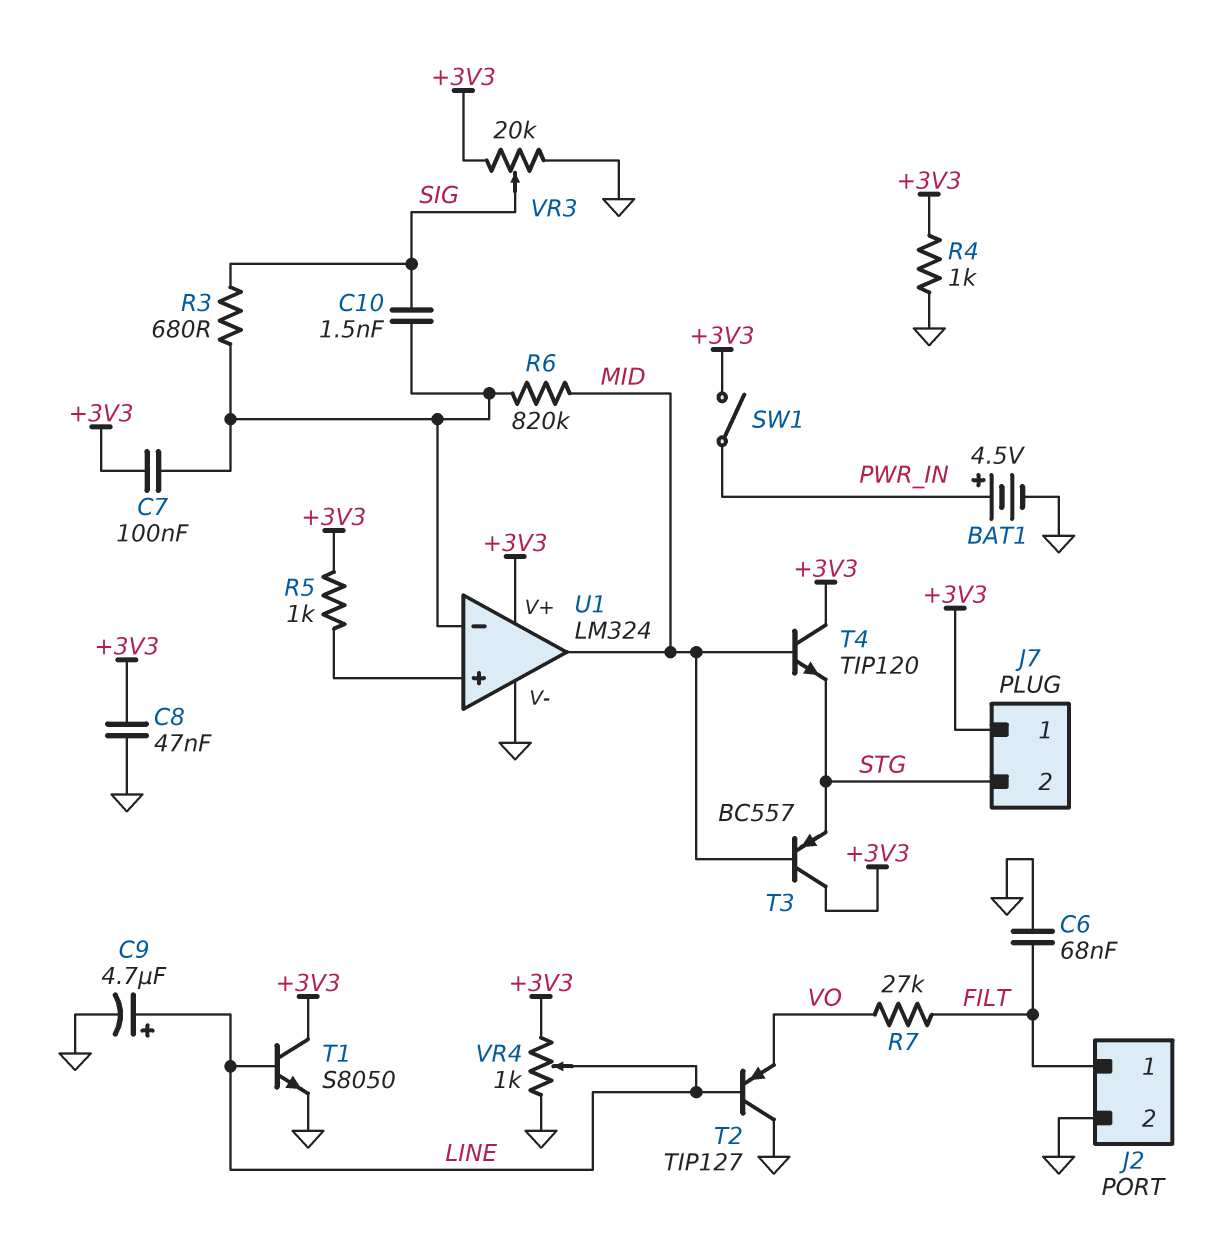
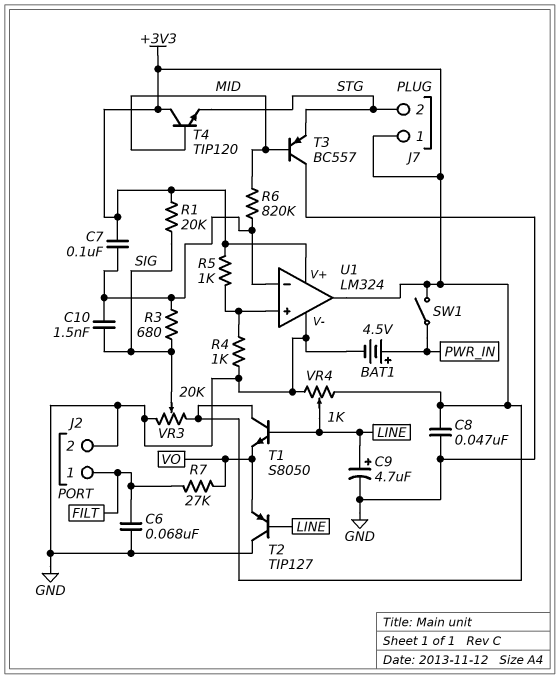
R1: none -> 20k (+3V3, SIG)
R4: 1k (+3V3, GND) -> 1k (GND, U1/in+)
T1: NPN S8050 (B LINE, C +3V3, E GND) -> NPN S8050 (B LINE, C +3V3, E VO)
T3: PNP BC557 (B MID, C +3V3, E STG) -> PNP BC557 (B MID, C GND, E STG)
U1 pin out: MID -> +3V3

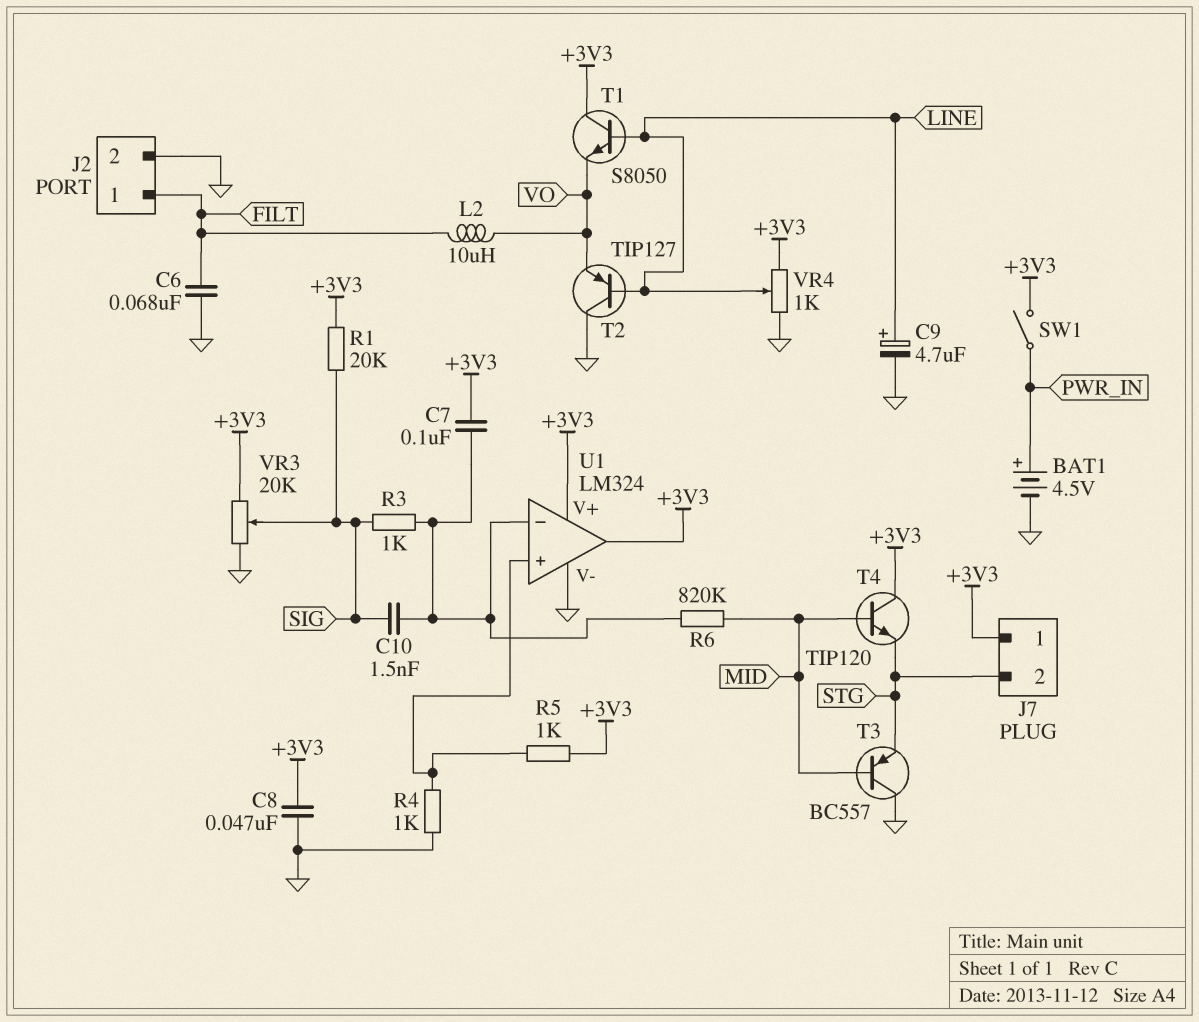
L2: none -> 10uH (FILT, VO)
R3: 680 (SIG, U1/in-) -> 1k (SIG, U1/in-)
R7: 27k (FILT, VO) -> none

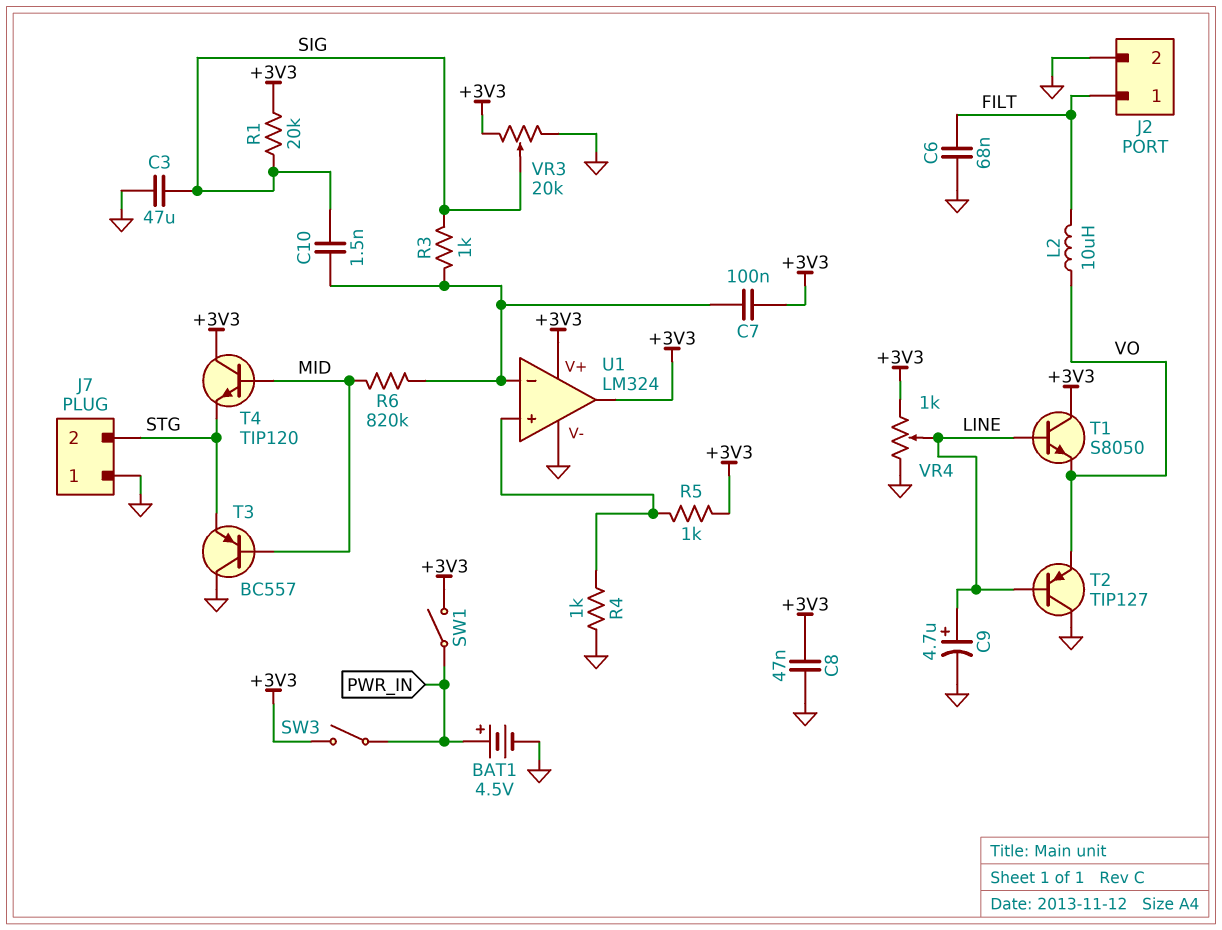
C3: none -> 47uF (GND, SIG)
J7 pin 1: +3V3 -> GND
SW3: none -> switch (+3V3, PWR_IN)

